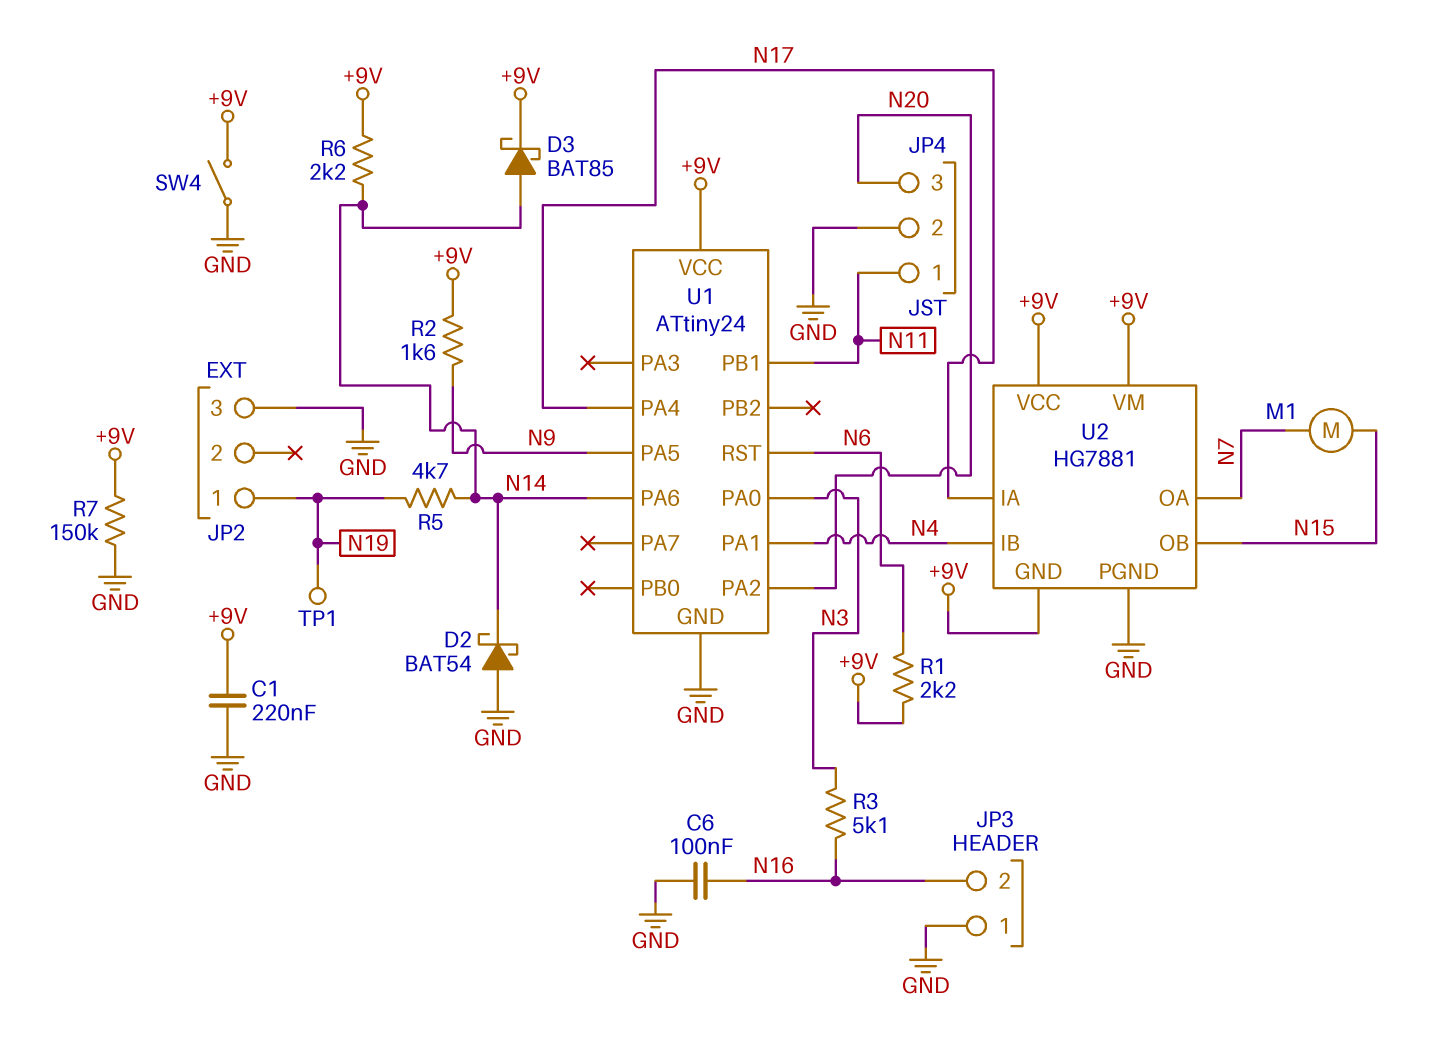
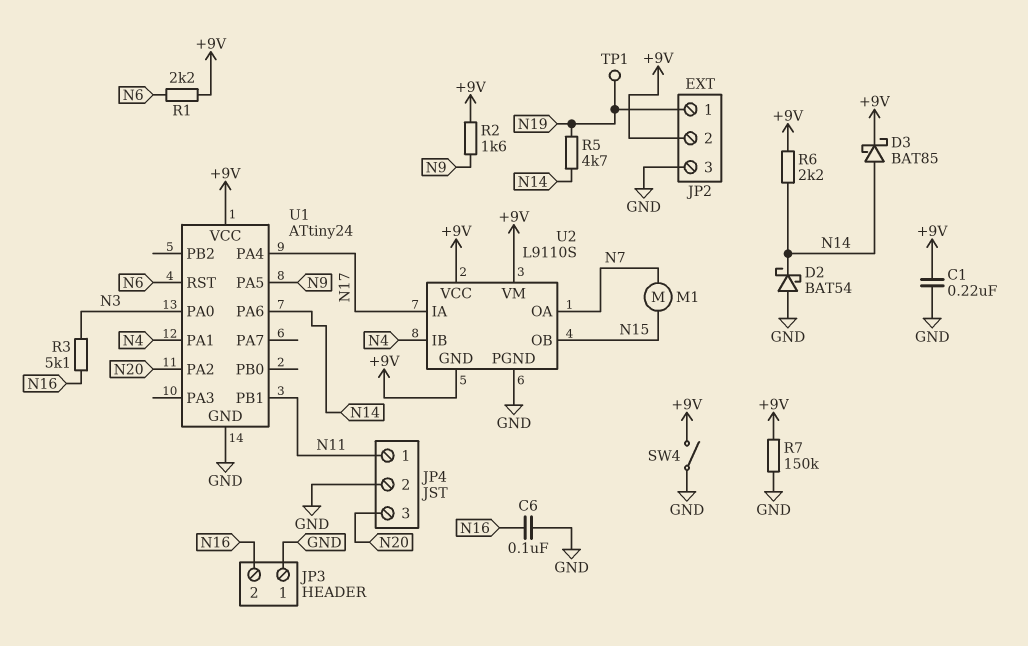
JP2 pin 2: none -> +9V
U2: HG7881 -> L9110S

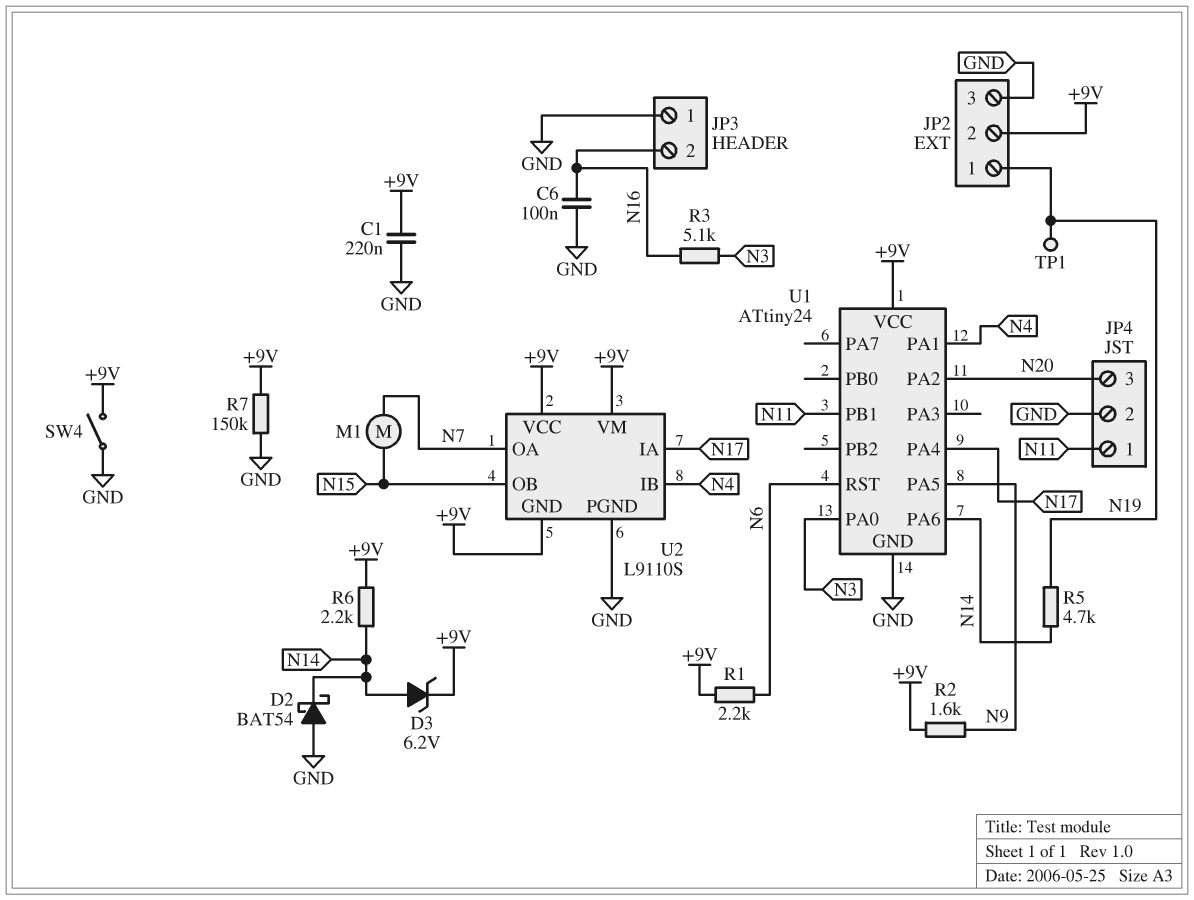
D3: schottky BAT85 (A N14, K +9V) -> zener 6.2V (A N14, K +9V)

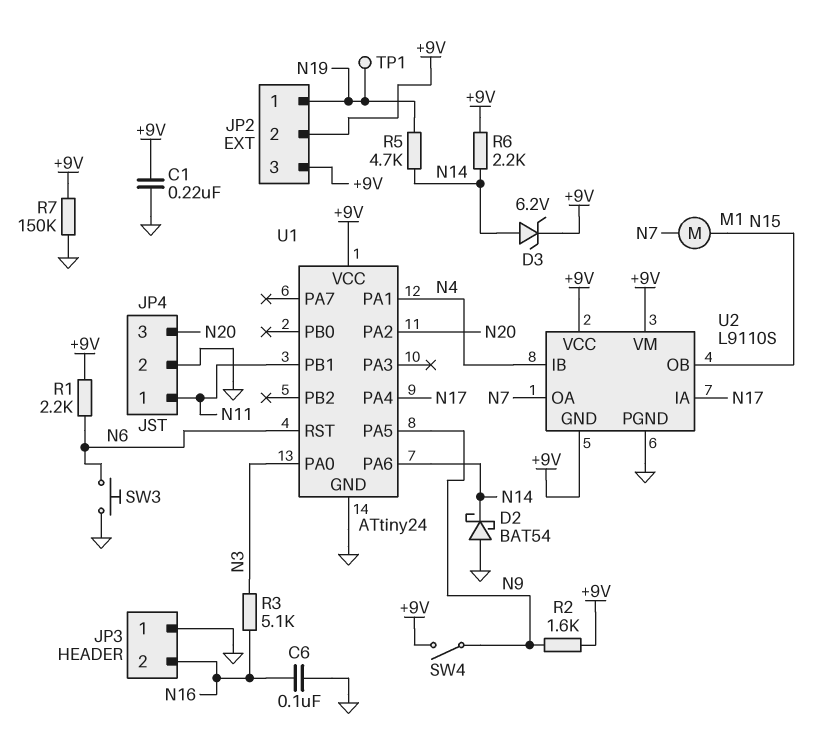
JP2 pin 3: GND -> +9V
SW3: none -> button (GND, N6)
SW4: switch (+9V, GND) -> switch (+9V, N9)

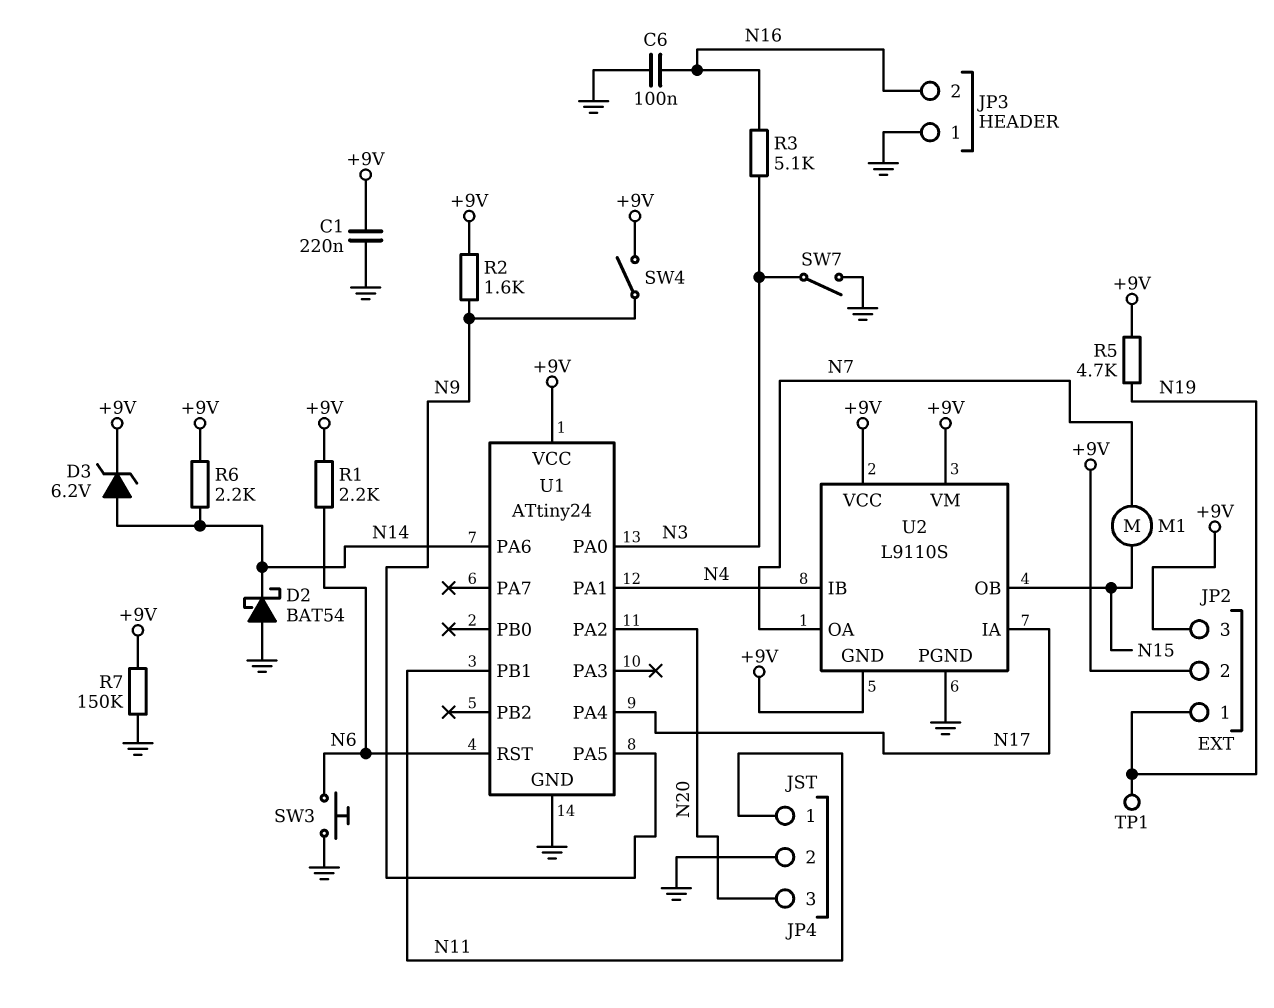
R5: 4.7k (N14, N19) -> 4.7k (+9V, N19)
SW7: none -> switch (GND, N3)

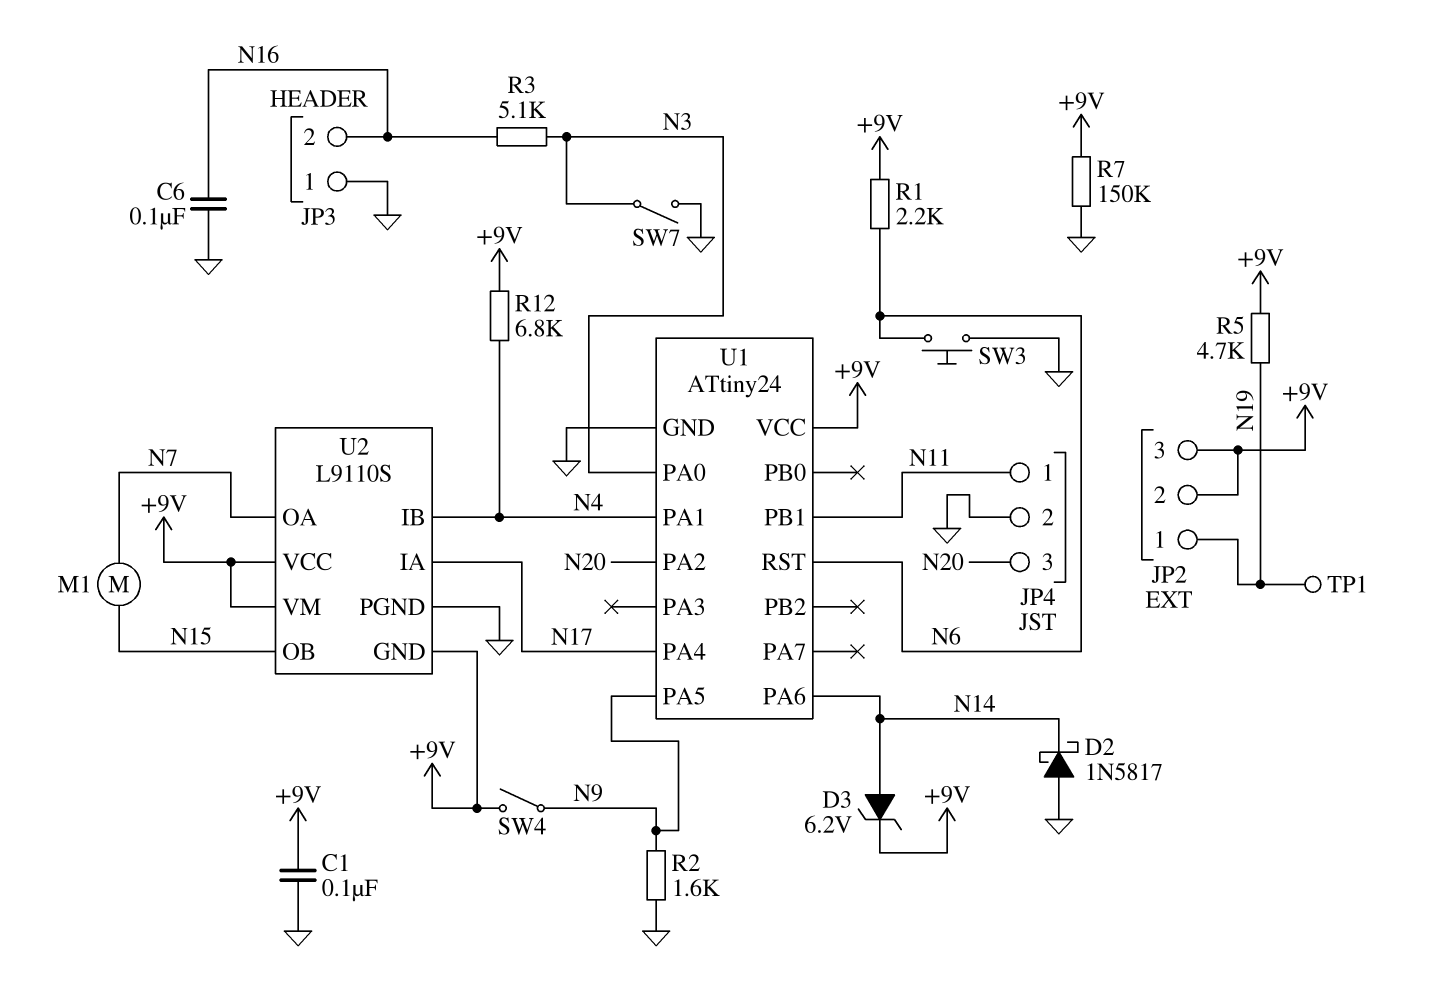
C1: 220nF (+9V, GND) -> 100nF (+9V, GND)
D2: schottky BAT54 (A GND, K N14) -> schottky 1N5817 (A GND, K N14)
R2: 1.6k (+9V, N9) -> 1.6k (GND, N9)
R6: 2.2k (+9V, N14) -> none
R12: none -> 6.8k (+9V, N4)

